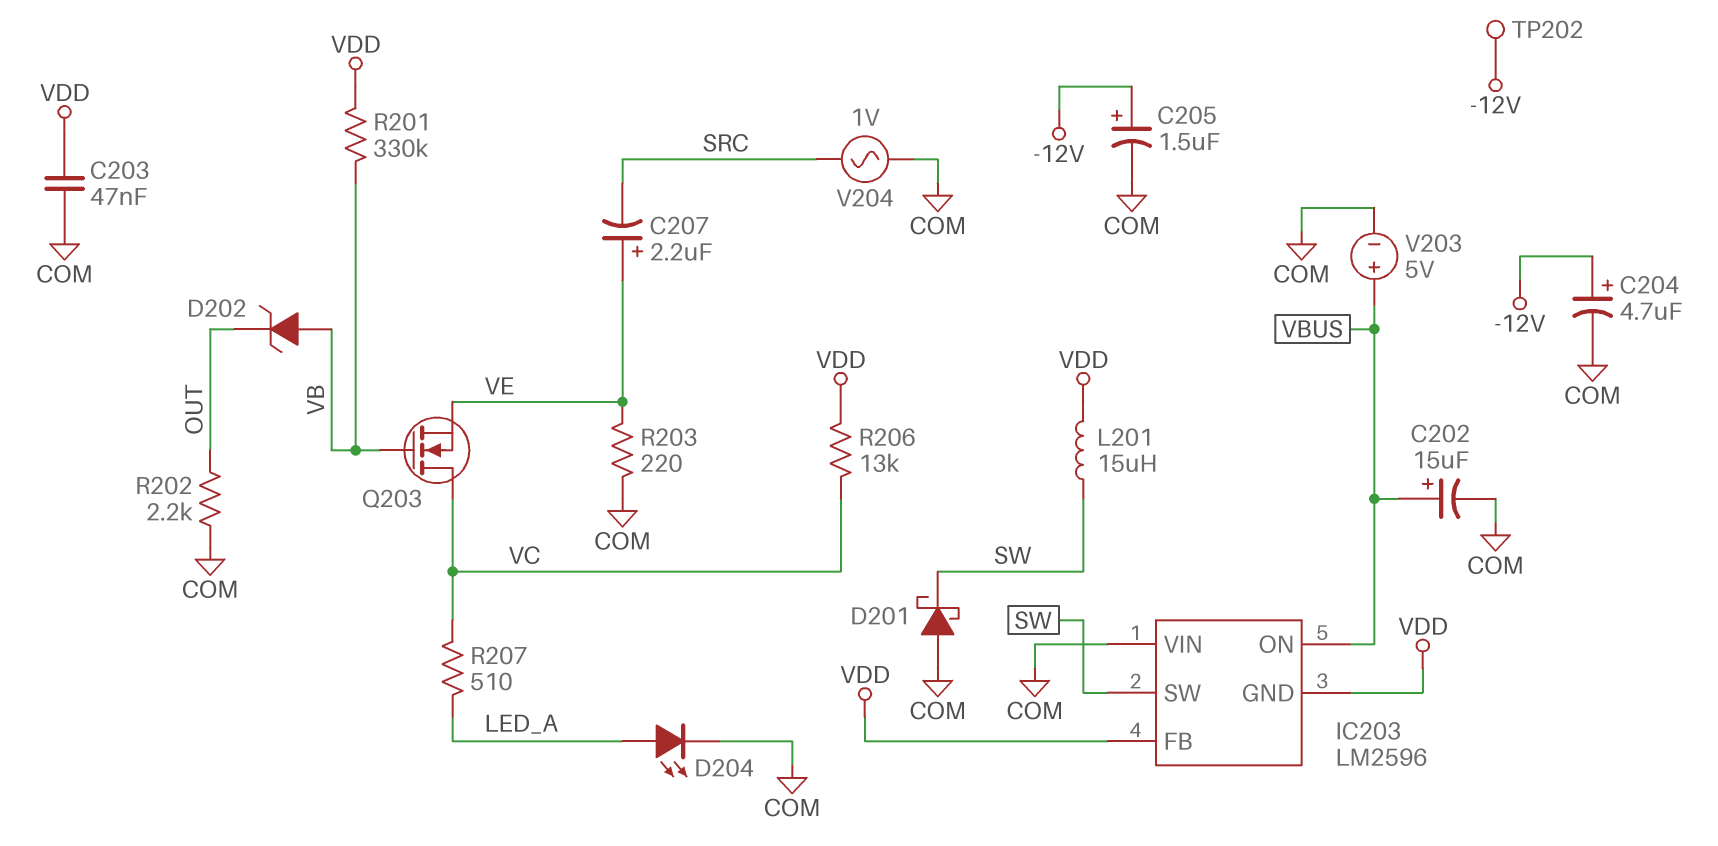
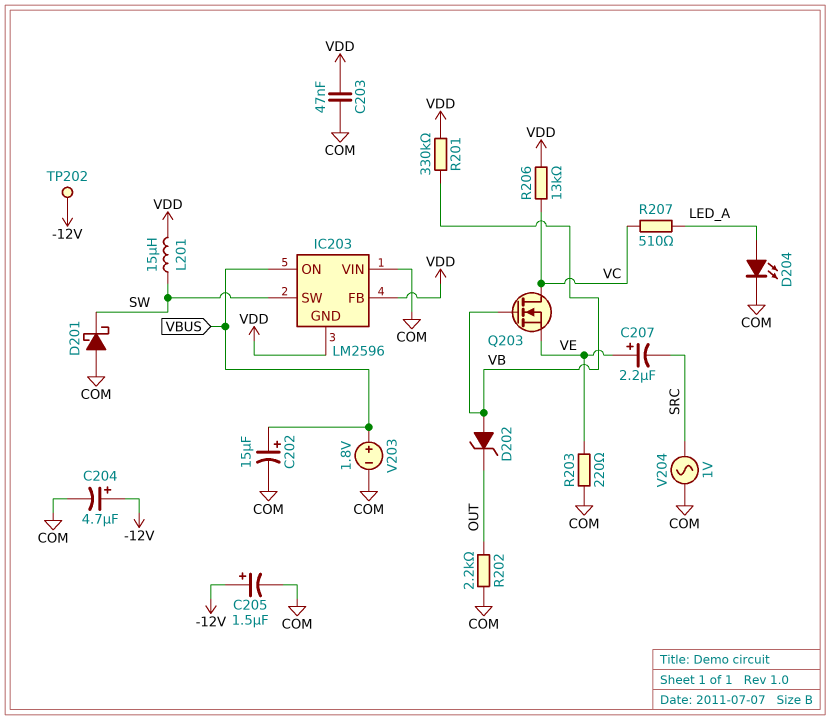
V203: 5V (plus VBUS, minus COM) -> 1.8V (plus VBUS, minus COM)

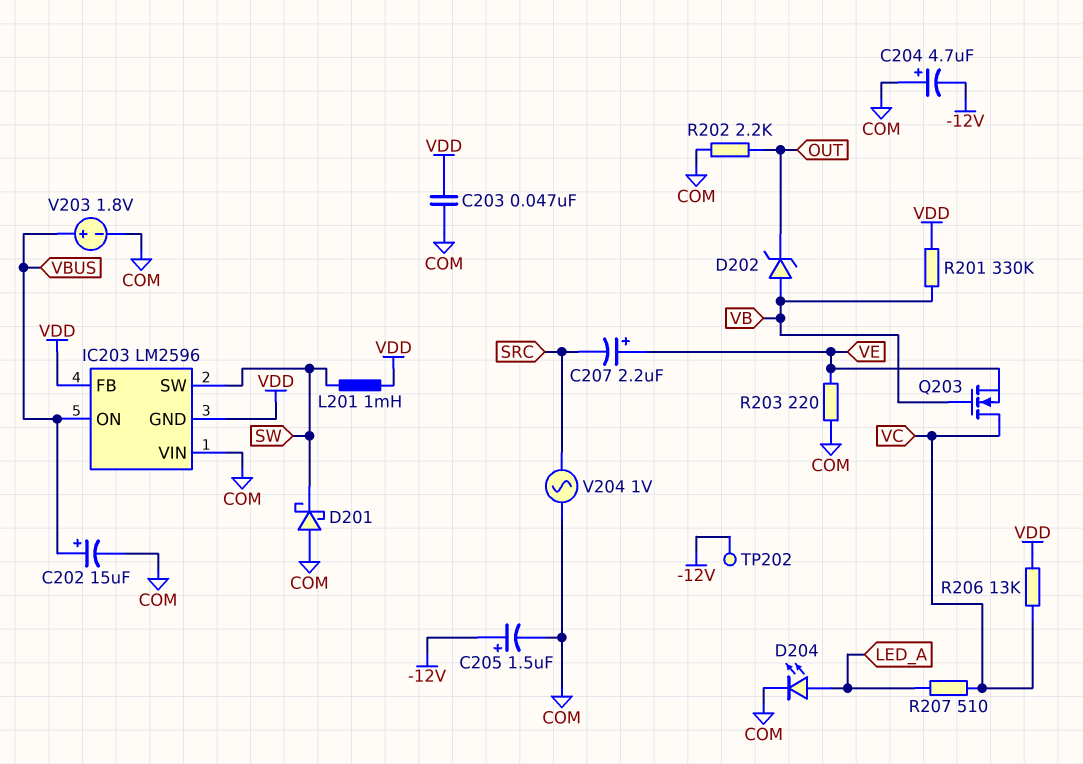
C204: 4.7uF (plus -12V, minus COM) -> 4.7uF (plus COM, minus -12V)
L201: 15uH (SW, VDD) -> 1mH (SW, VDD)

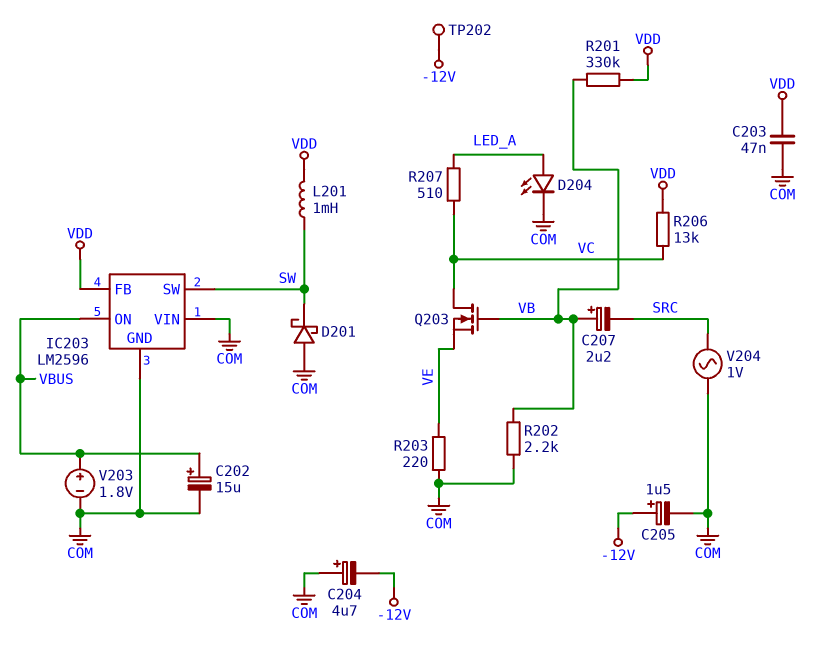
C207: 2.2uF (plus VE, minus SRC) -> 2.2uF (plus VB, minus SRC)
D202: zener (A VB, K OUT) -> none
IC203 pin GND: VDD -> COM
R202: 2.2k (COM, OUT) -> 2.2k (COM, VB)

